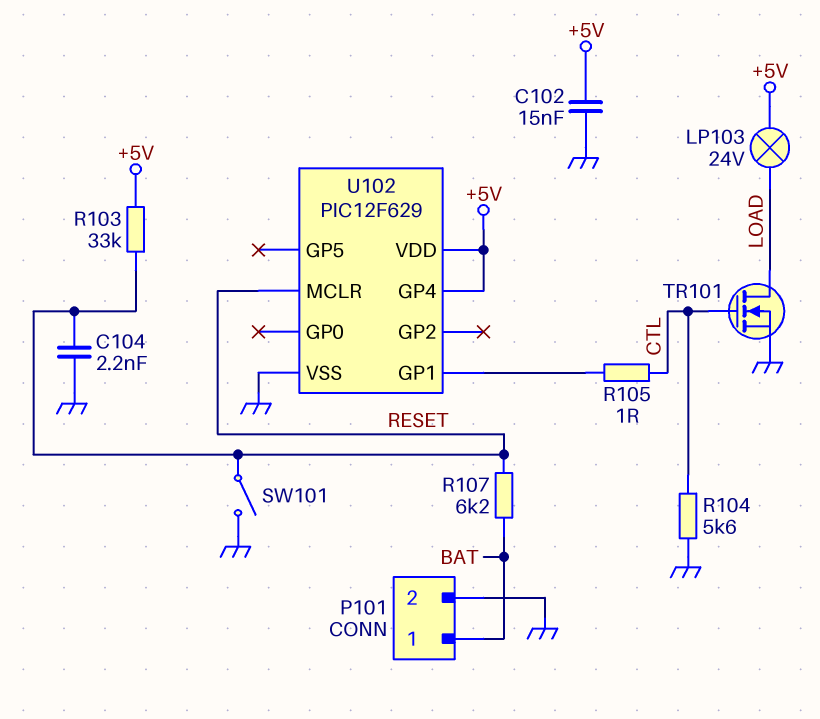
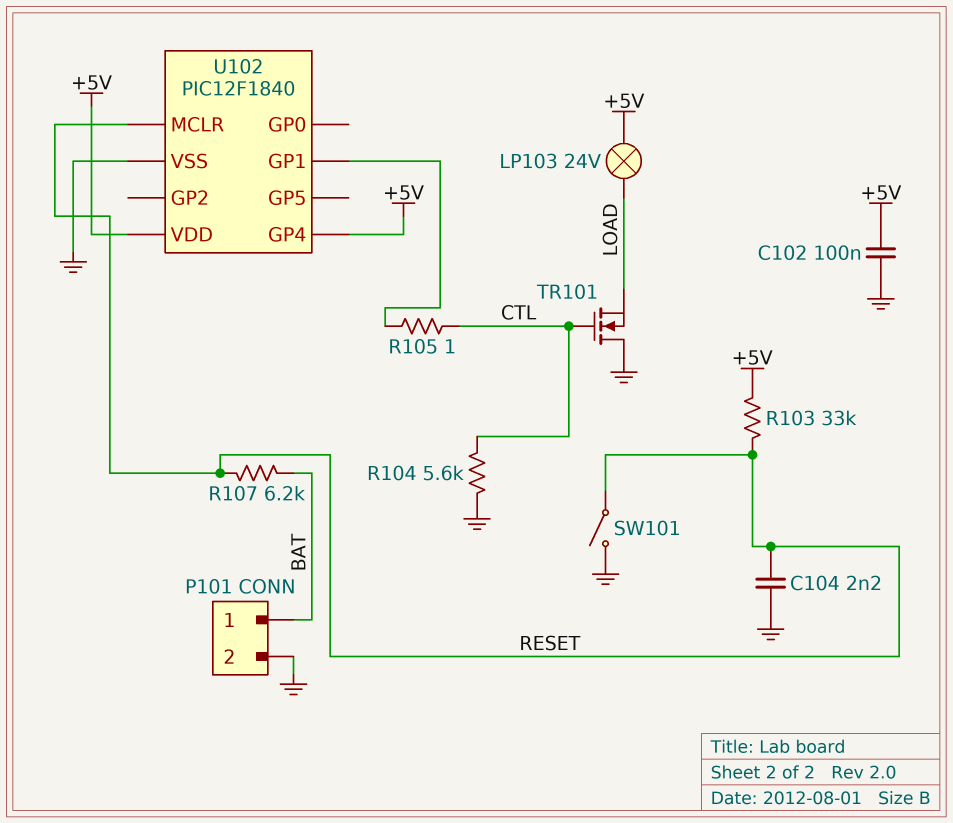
C102: 15nF (+5V, GND) -> 100nF (+5V, GND)
TR101: NMOS (G CTL, D LOAD, S GND) -> NMOS (G CTL, D GND, S LOAD)
U102: PIC12F629 -> PIC12F1840

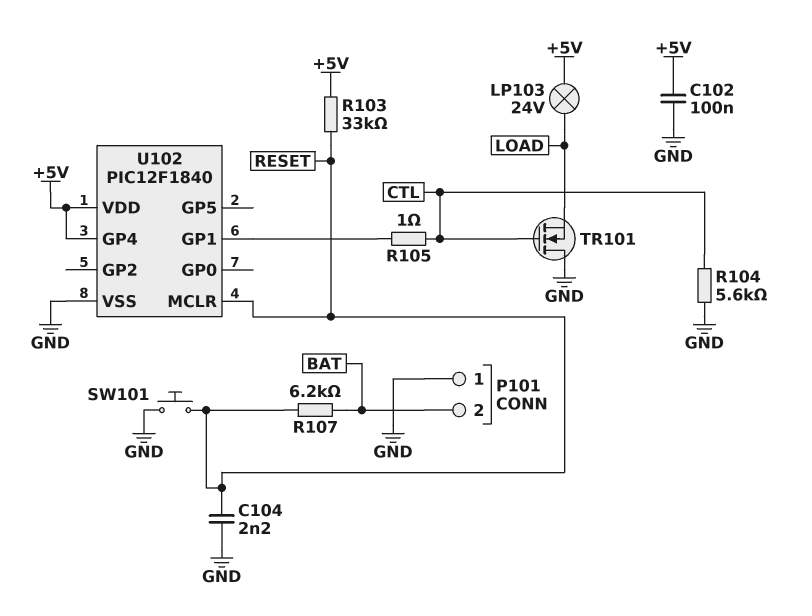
P101 pin 1: BAT -> GND
P101 pin 2: GND -> BAT
SW101: switch (GND, RESET) -> button (GND, RESET)

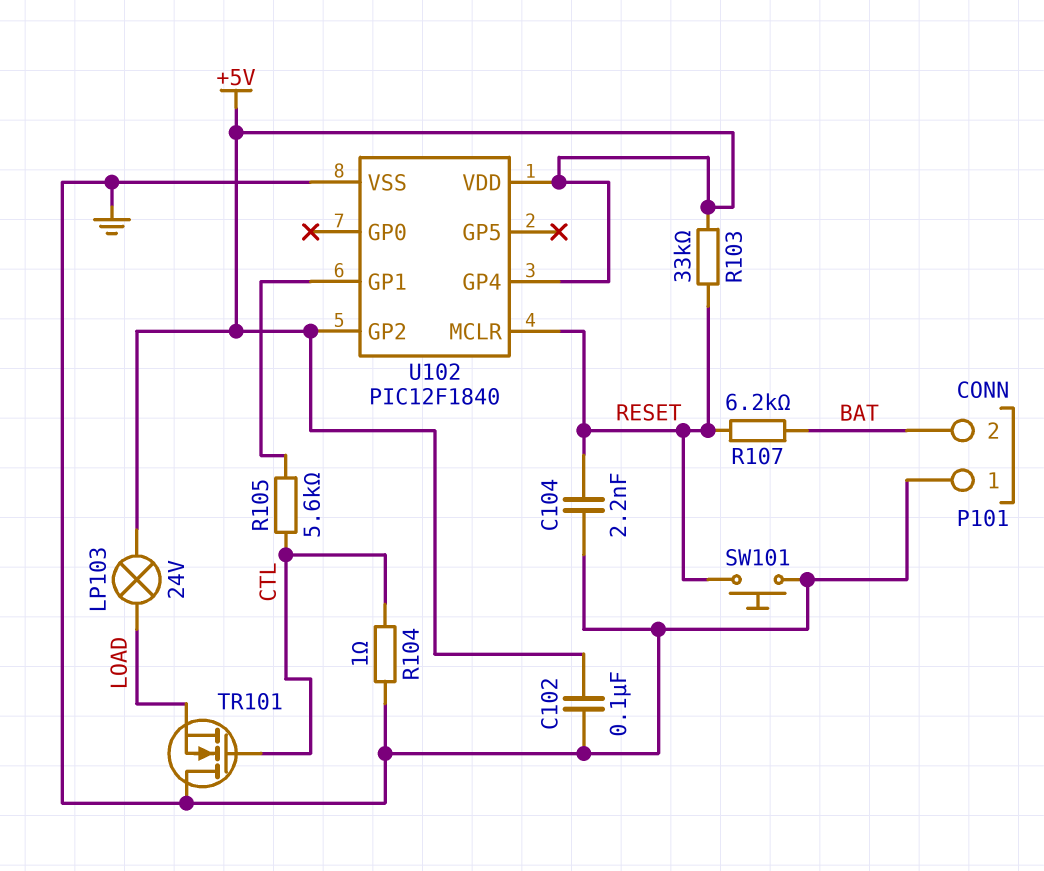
R104: 5.6k (CTL, GND) -> 1 (CTL, GND)
R105: 1 (CTL, U102/GP1) -> 5.6k (CTL, U102/GP1)
U102 pin GP2: none -> +5V

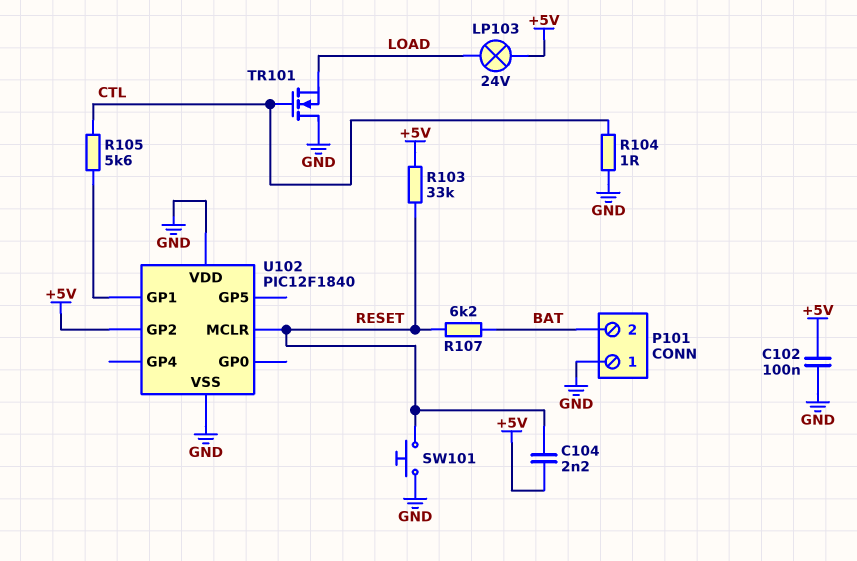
C104: 2.2nF (GND, RESET) -> 2.2nF (+5V, RESET)
U102 pin GP4: +5V -> none
U102 pin VDD: +5V -> GND

